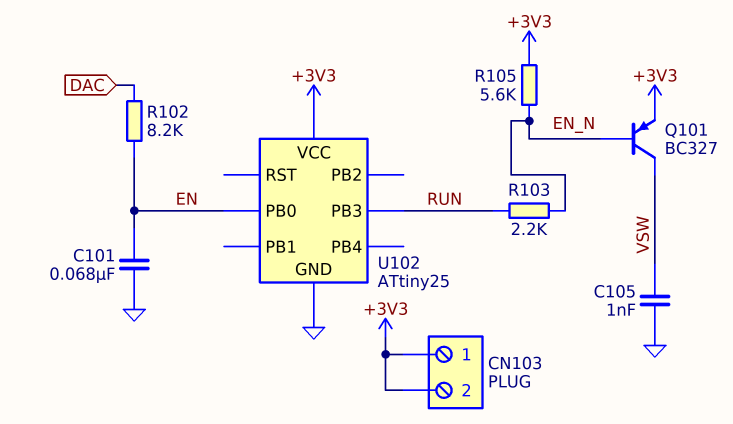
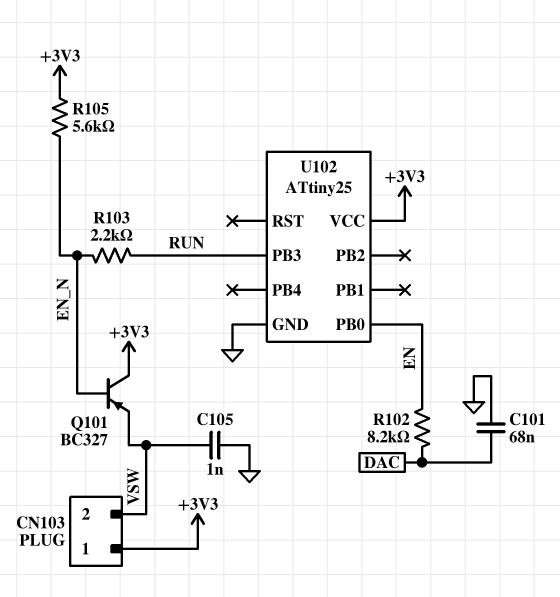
C101: 68nF (EN, GND) -> 68nF (DAC, GND)
CN103 pin 2: +3V3 -> VSW
Q101: PNP BC327 (B EN_N, C VSW, E +3V3) -> PNP BC327 (B EN_N, C +3V3, E VSW)

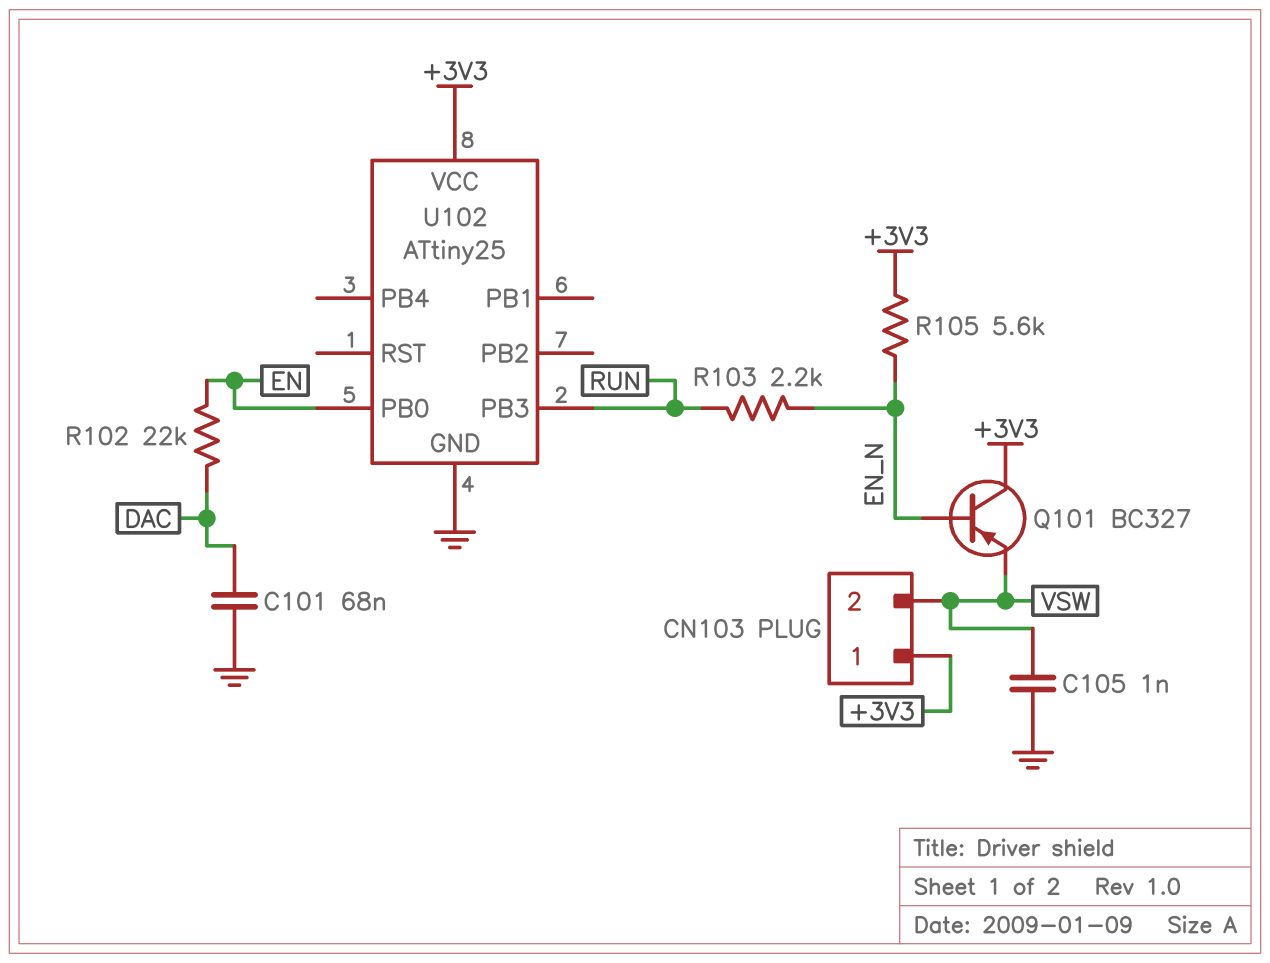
R102: 8.2k (DAC, EN) -> 22k (DAC, EN)

